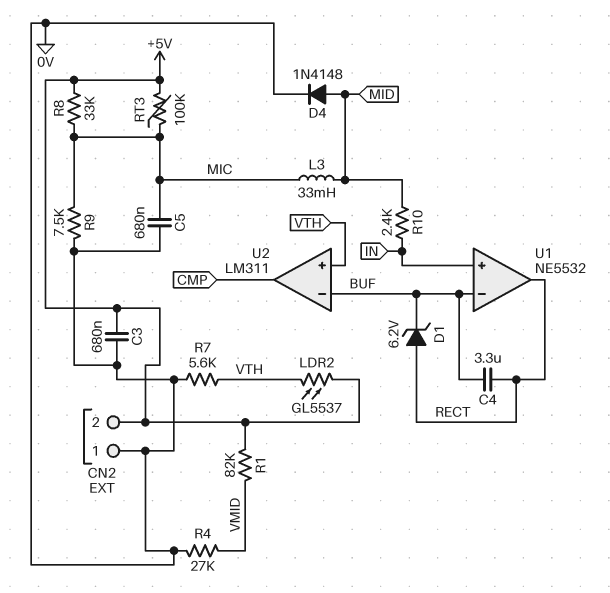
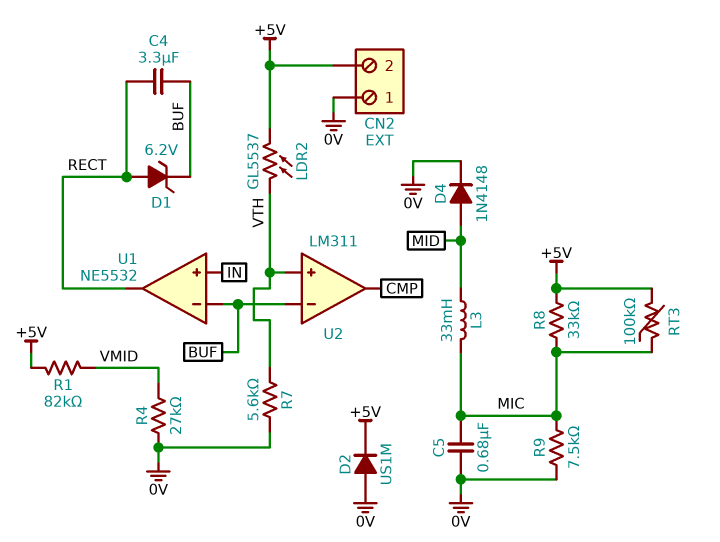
C3: 680nF (+5V, 0V) -> none
D2: none -> diode US1M (A 0V, K +5V)
R10: 2.4k (IN, MID) -> none

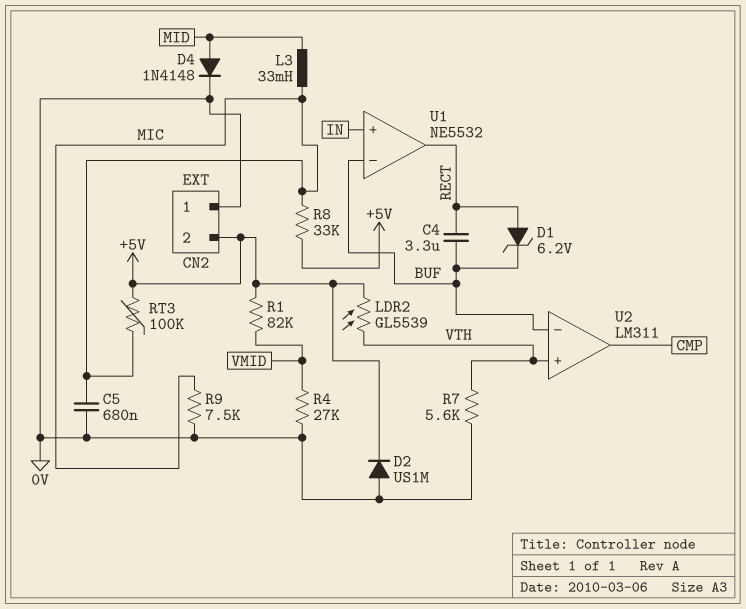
LDR2: GL5537 (+5V, VTH) -> GL5539 (+5V, VTH)

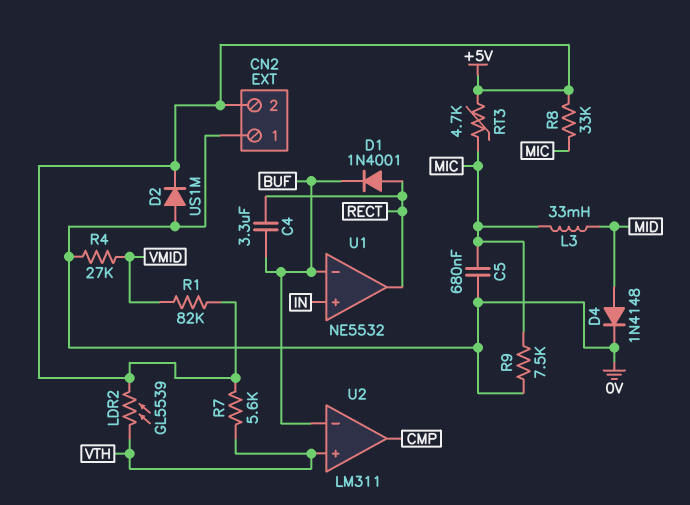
D1: zener 6.2V (A RECT, K BUF) -> diode 1N4001 (A RECT, K BUF)
R7: 5.6k (0V, VTH) -> 5.6k (+5V, VTH)
RT3: 100k (+5V, MIC) -> 4.7k (+5V, MIC)

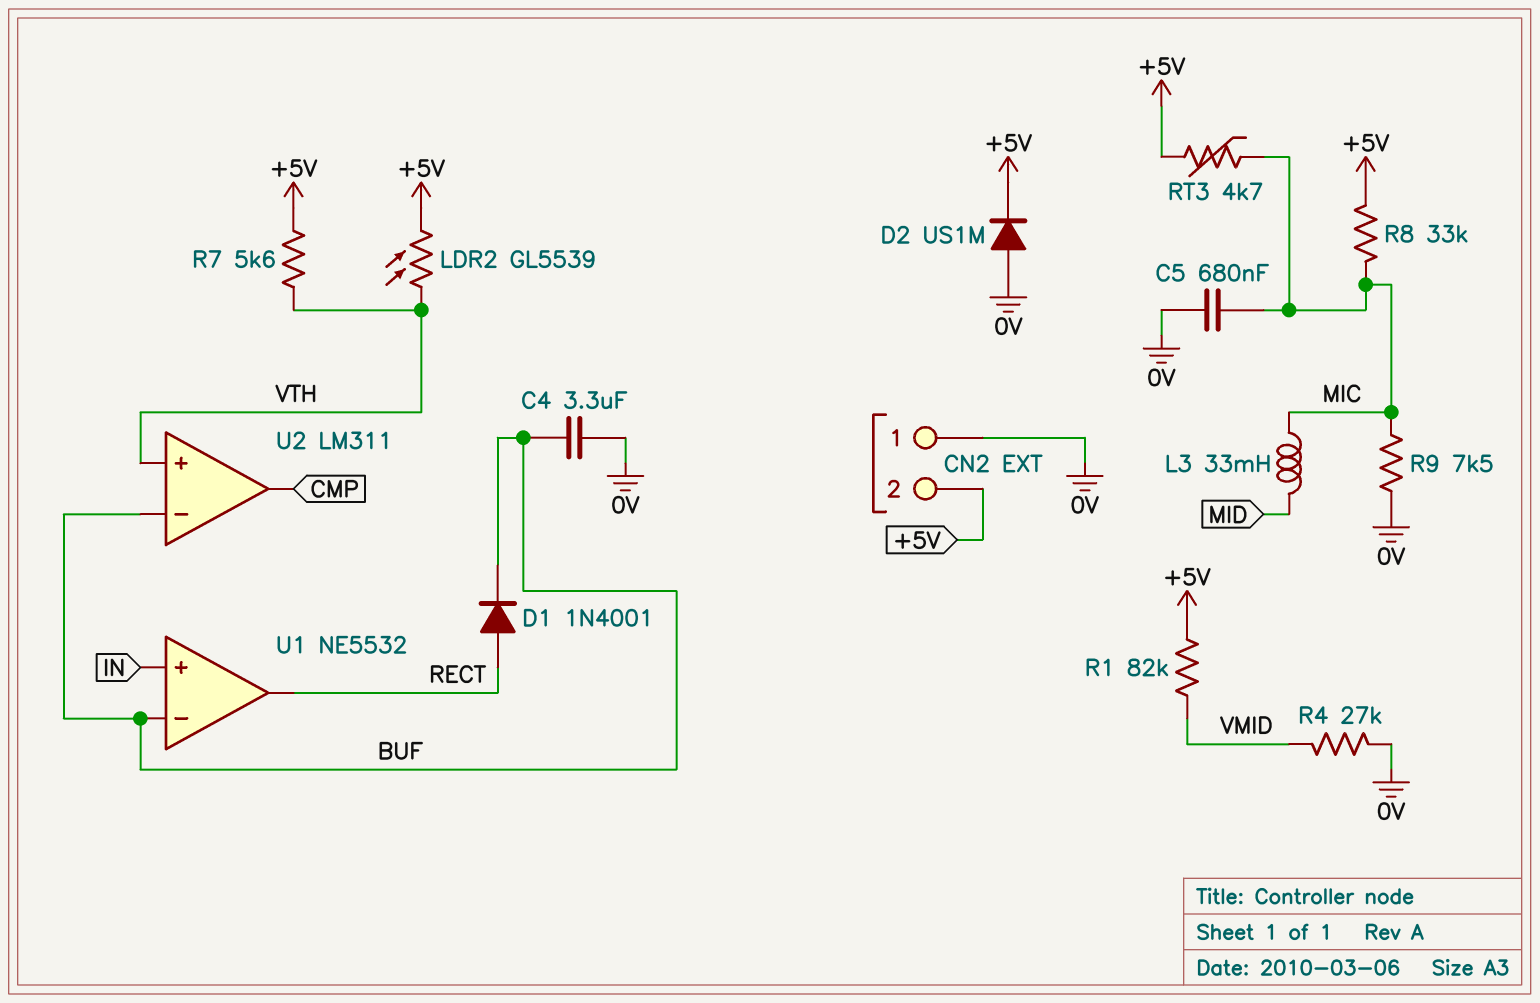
C4: 3.3uF (BUF, RECT) -> 3.3uF (0V, BUF)
D4: diode 1N4148 (A MID, K 0V) -> none

